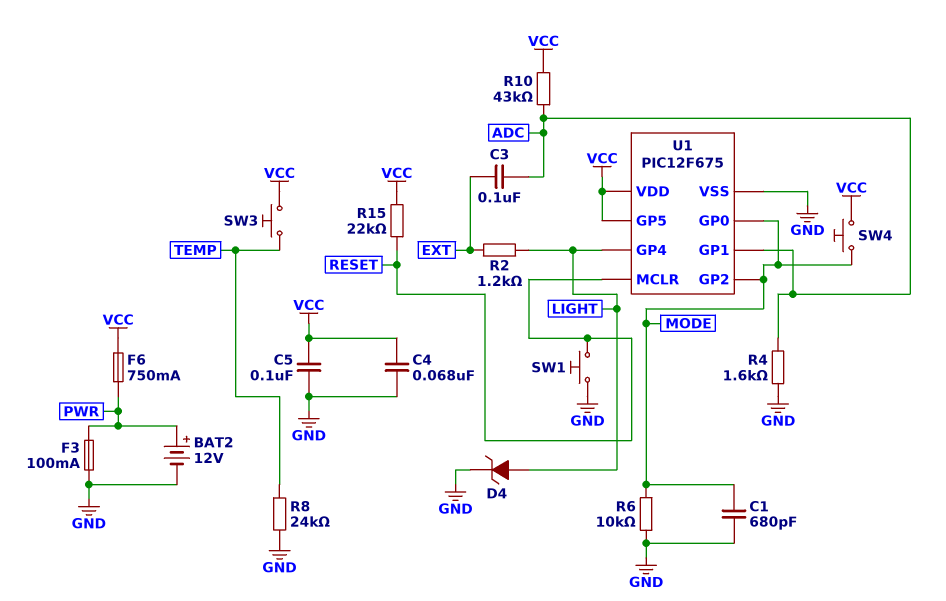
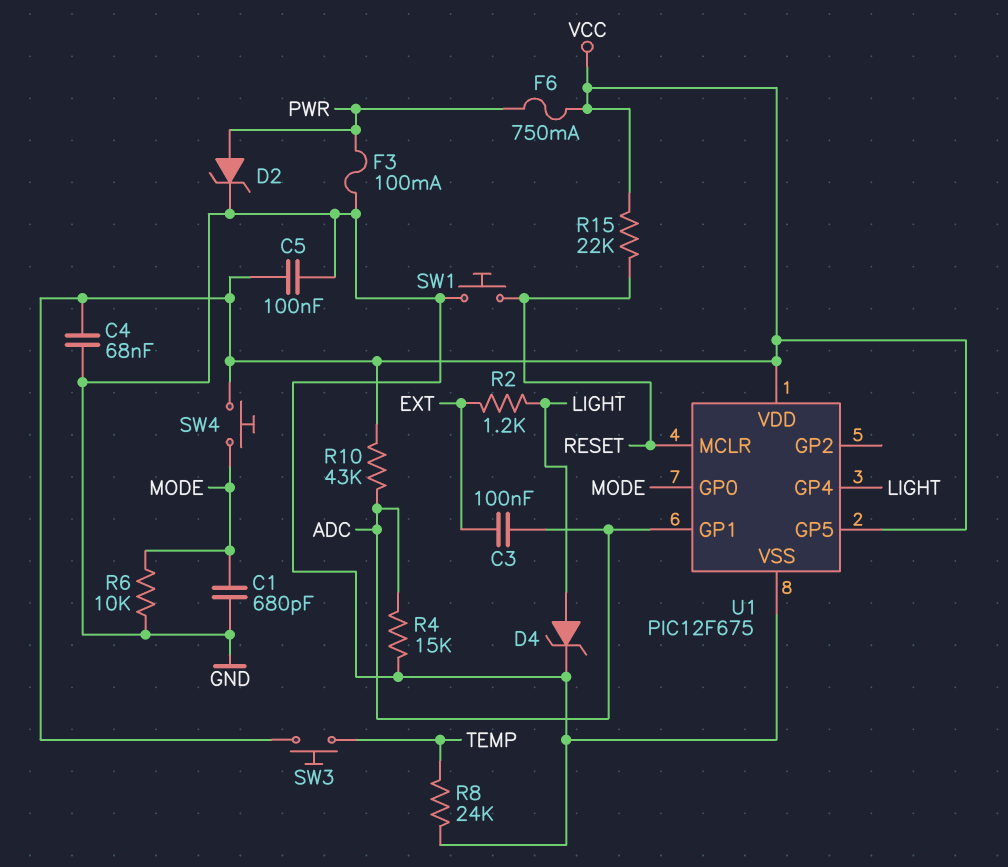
BAT2: 12V (plus PWR, minus GND) -> none
D2: none -> zener (A PWR, K GND)
R4: 1.6k (ADC, GND) -> 15k (ADC, GND)
U1 pin GP2: MODE -> none

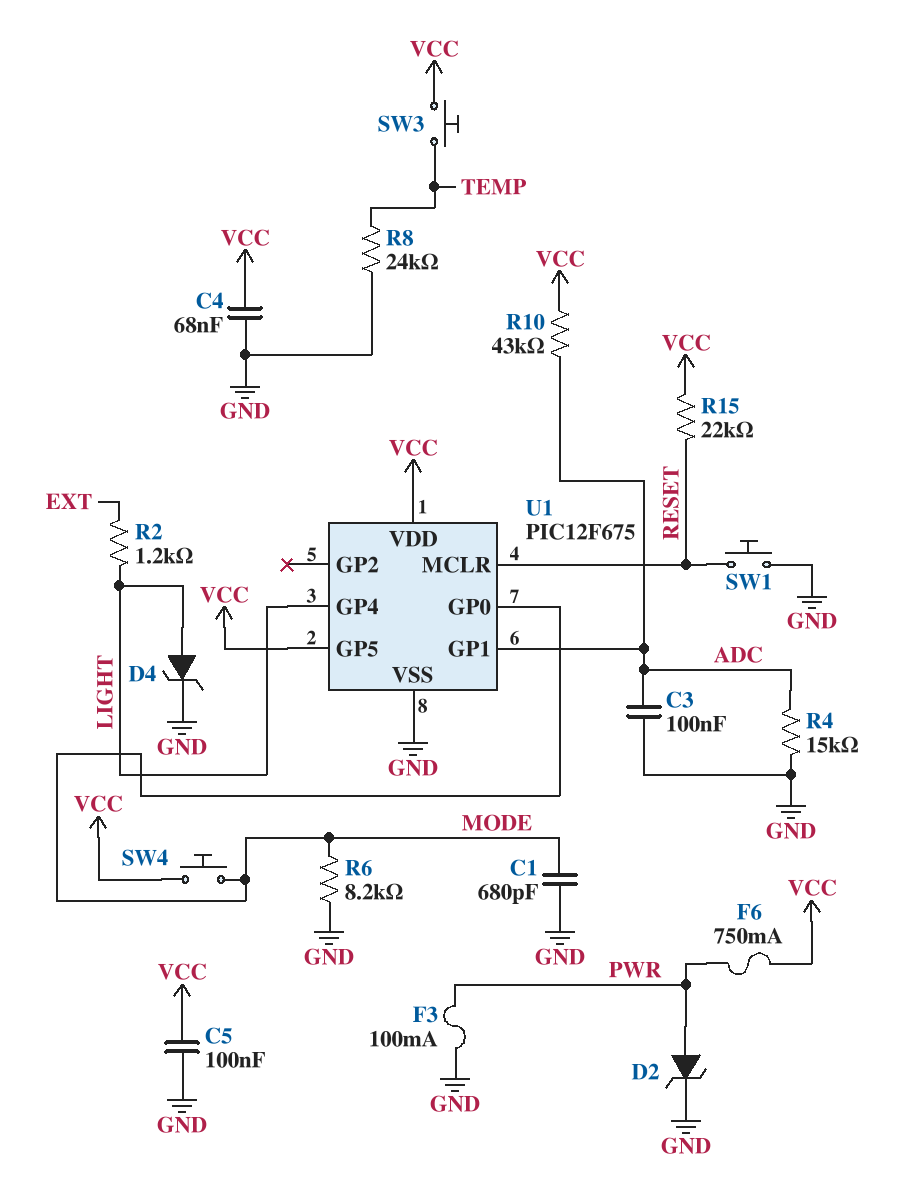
C3: 100nF (ADC, EXT) -> 100nF (ADC, GND)
R6: 10k (GND, MODE) -> 8.2k (GND, MODE)

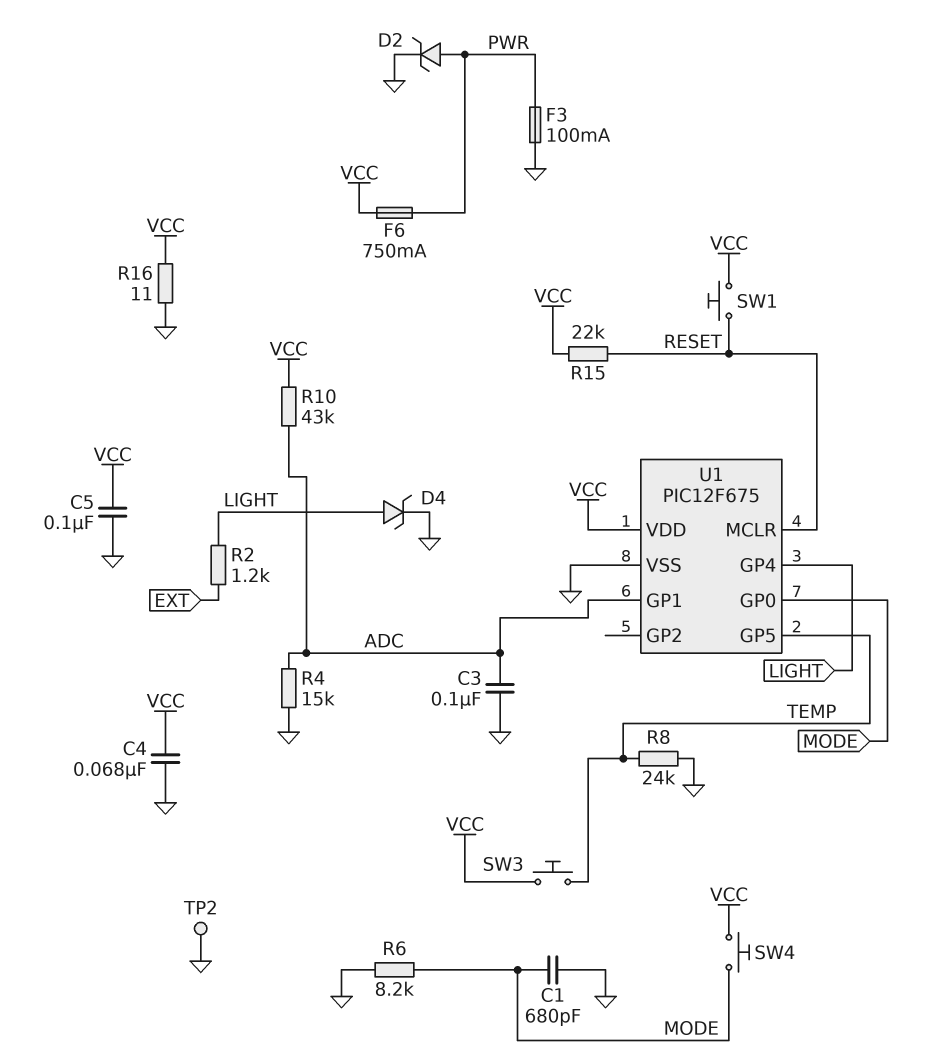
R16: none -> 11 (GND, VCC)
SW1: button (GND, RESET) -> button (RESET, VCC)
TP2: none -> test point (GND)
U1 pin GP5: VCC -> TEMP

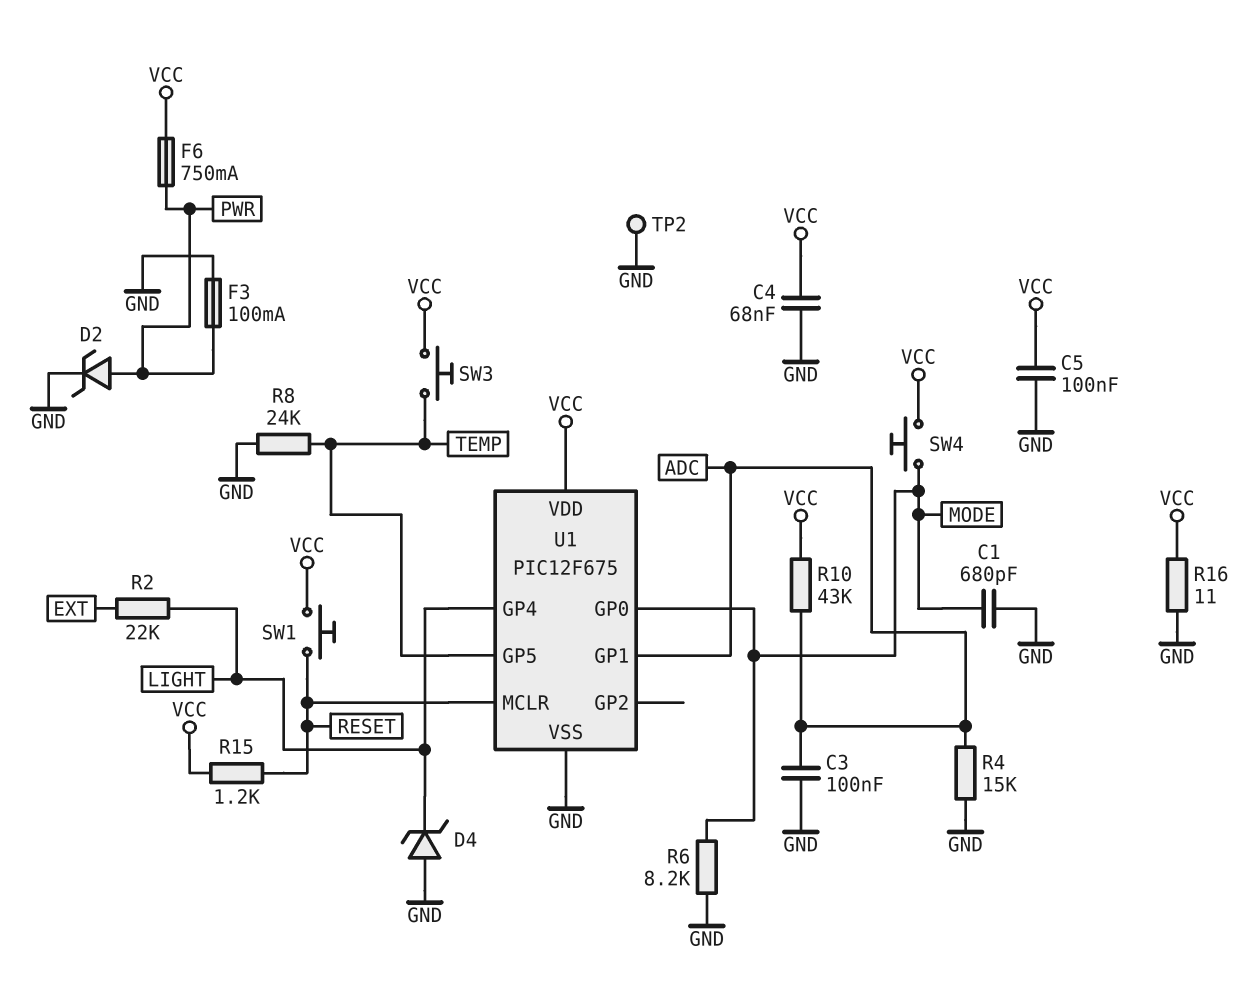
D4: zener (A LIGHT, K GND) -> zener (A GND, K LIGHT)
R2: 1.2k (EXT, LIGHT) -> 22k (EXT, LIGHT)
R15: 22k (RESET, VCC) -> 1.2k (RESET, VCC)

